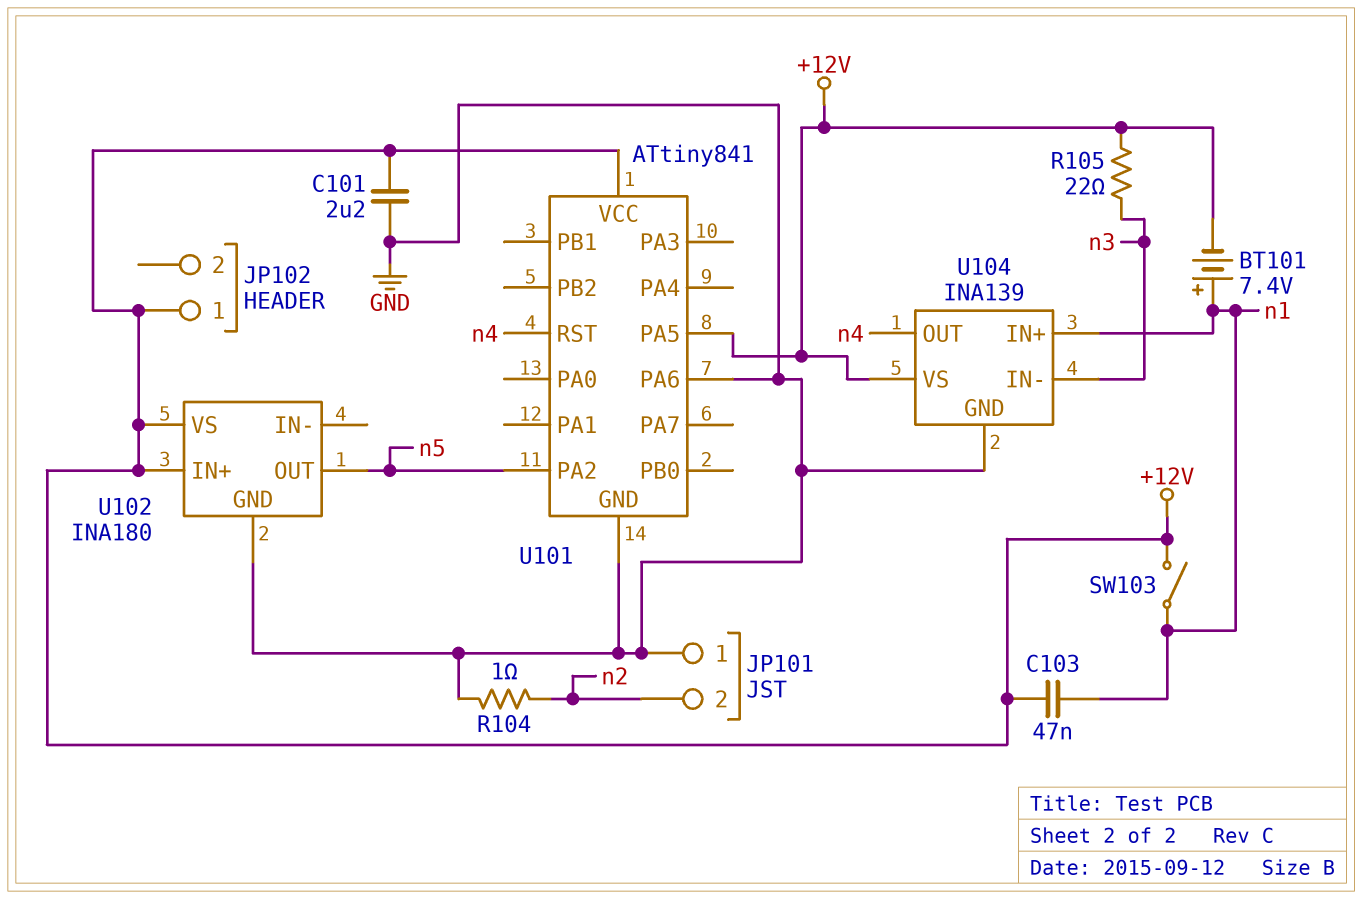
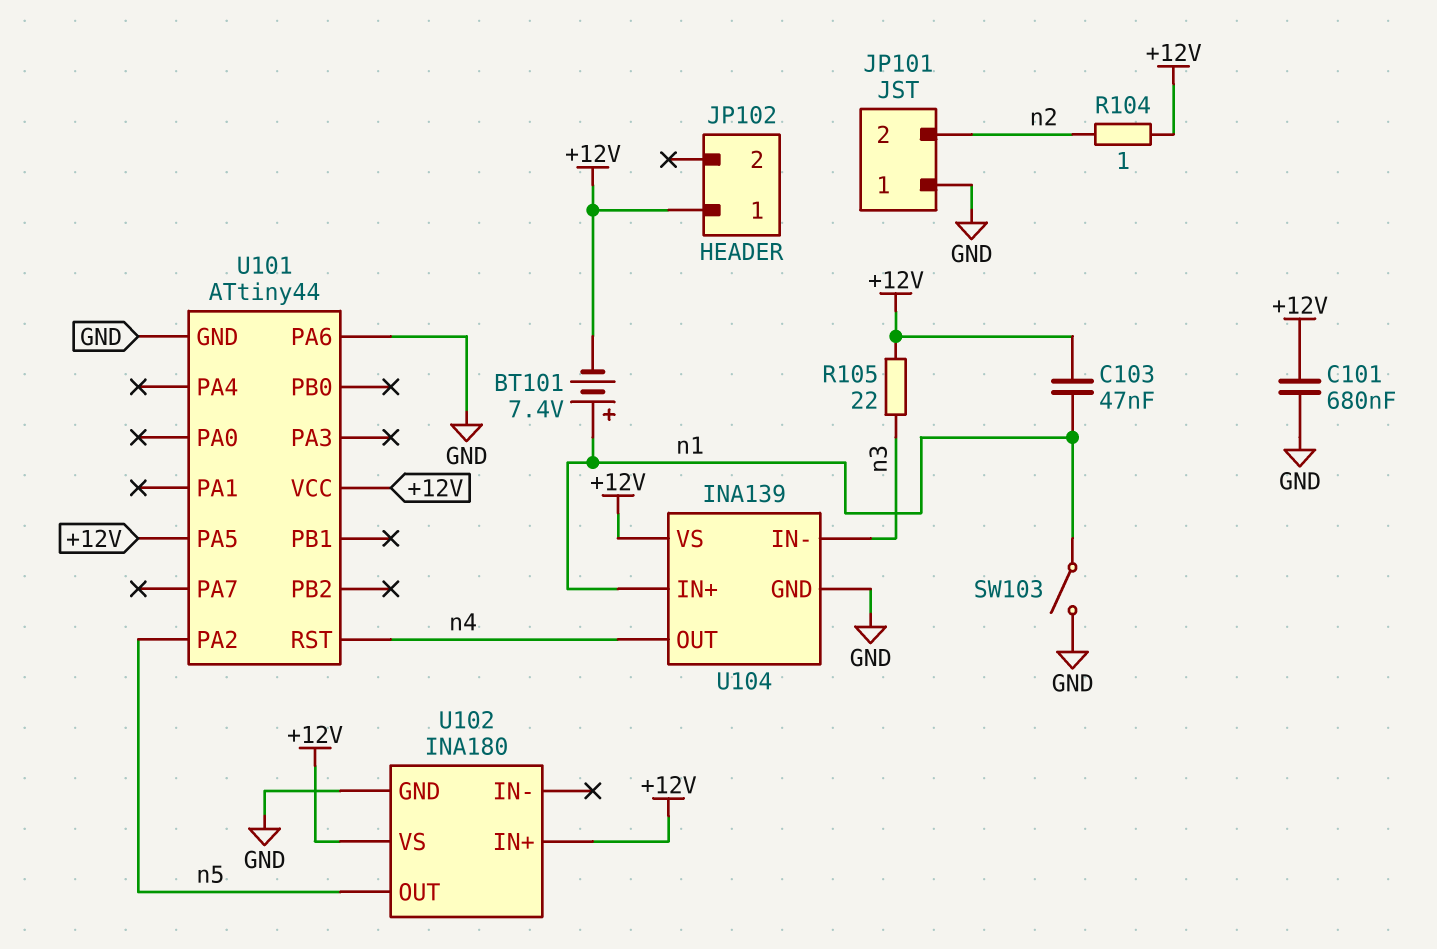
C101: 2.2uF (+12V, GND) -> 680nF (+12V, GND)
R104: 1 (GND, n2) -> 1 (+12V, n2)
SW103: switch (+12V, n1) -> switch (GND, n1)
U101: ATtiny841 -> ATtiny44

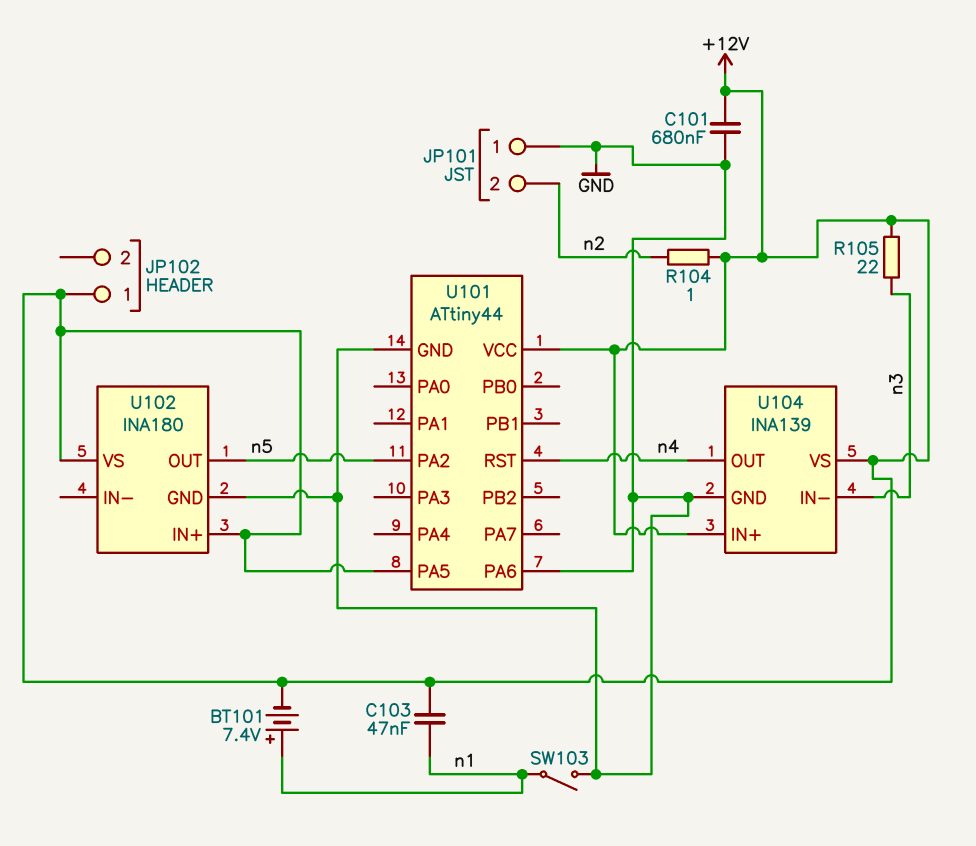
U104 pin IN+: n1 -> +12V

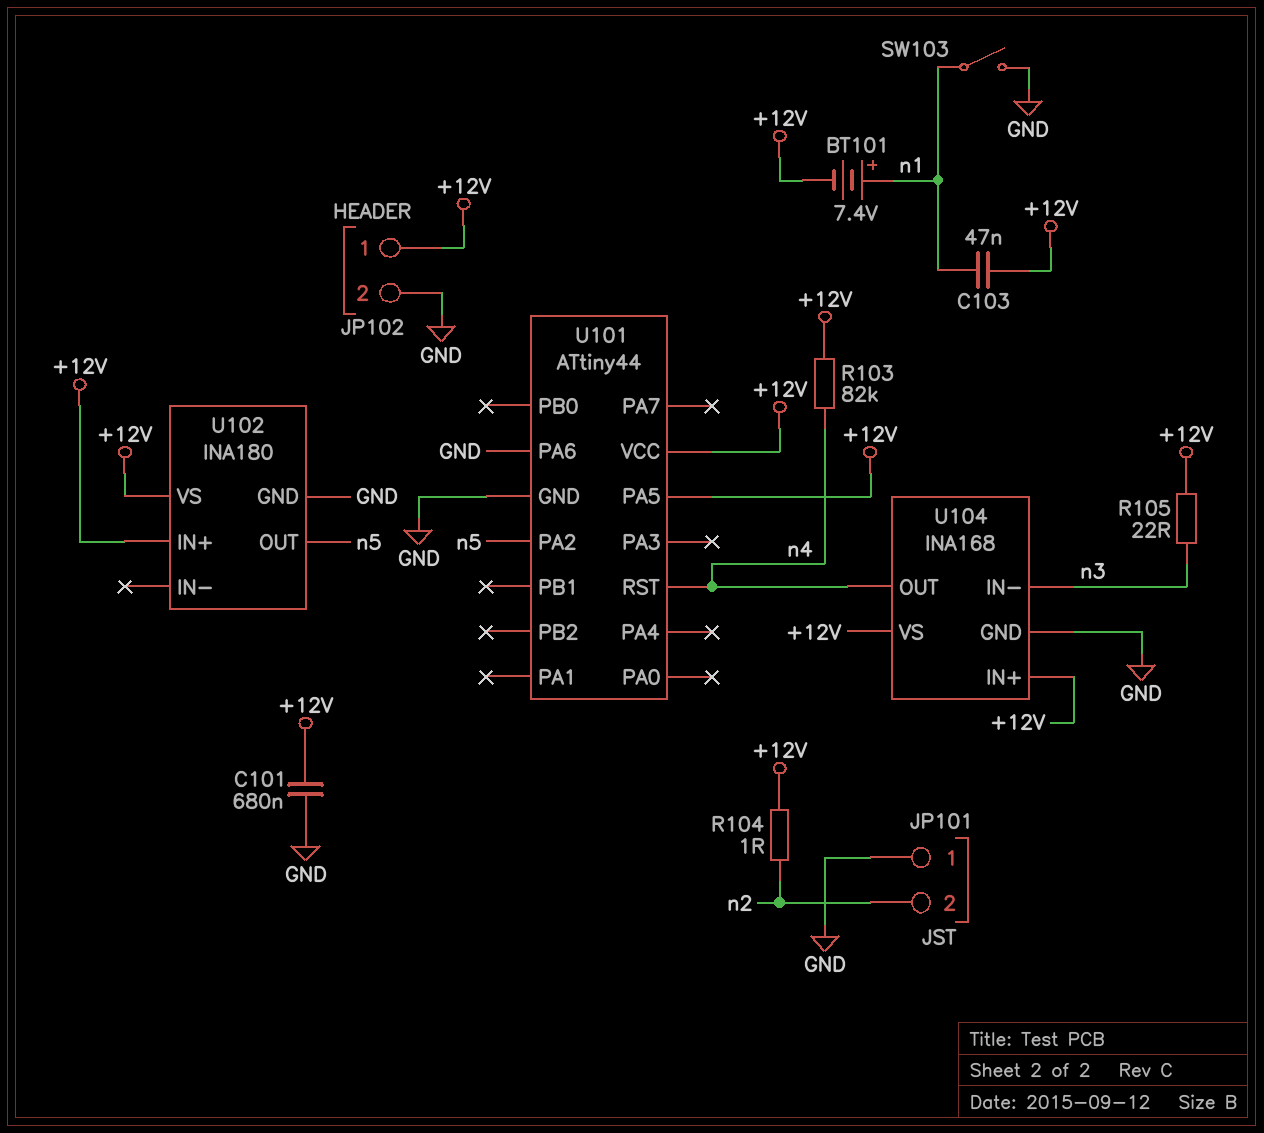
JP102 pin 2: none -> GND
R103: none -> 82k (+12V, n4)
U104: INA139 -> INA168

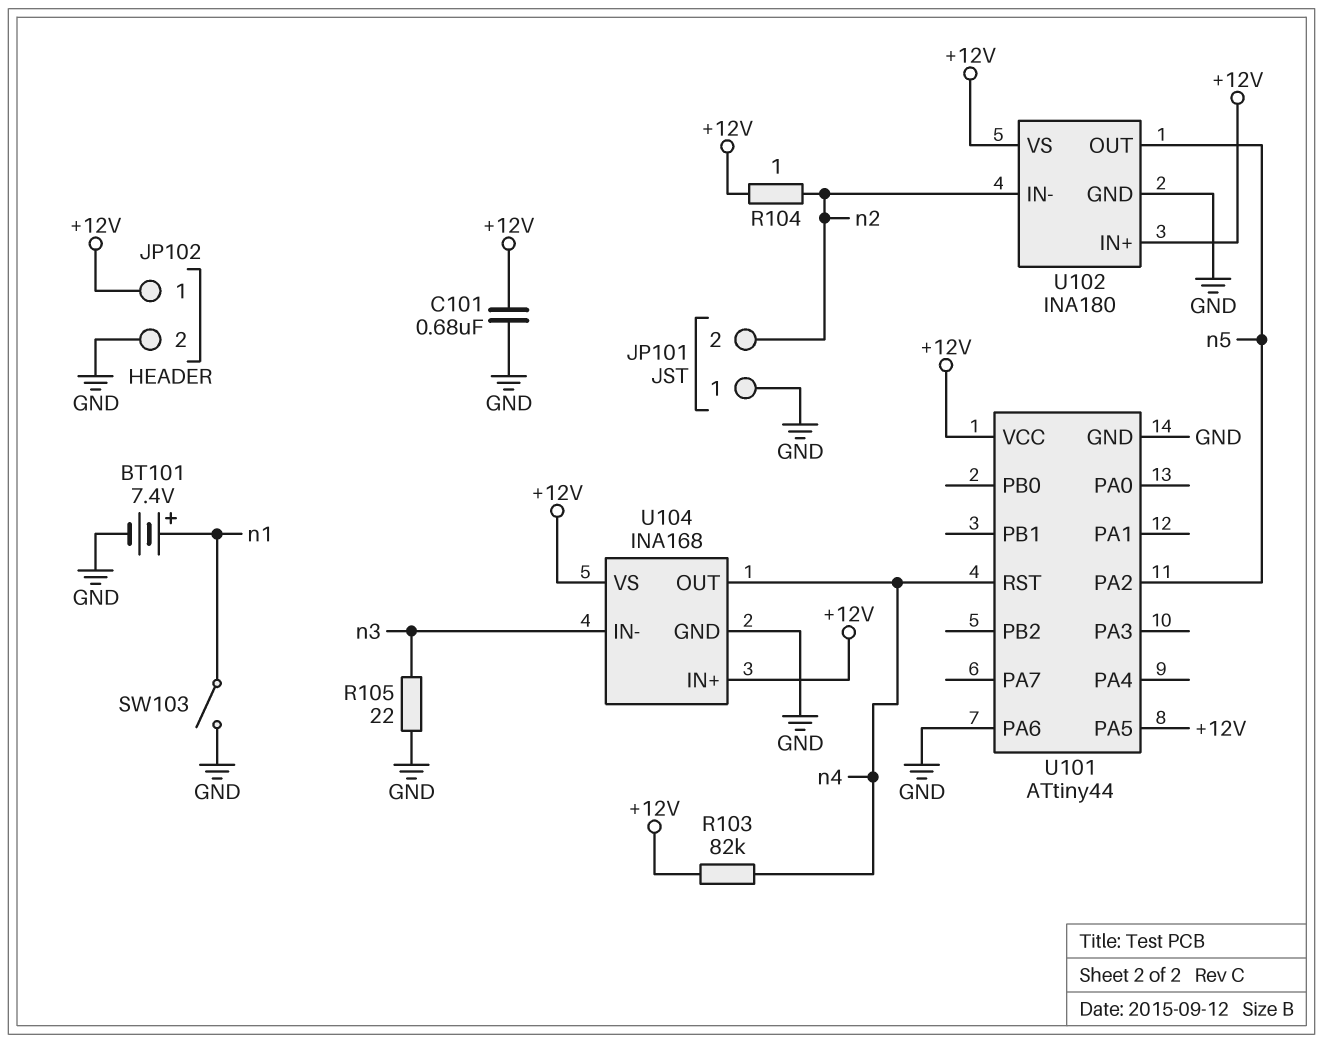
BT101: 7.4V (plus n1, minus +12V) -> 7.4V (plus n1, minus GND)
C103: 47nF (+12V, n1) -> none
R105: 22 (+12V, n3) -> 22 (GND, n3)
U102 pin IN-: none -> n2

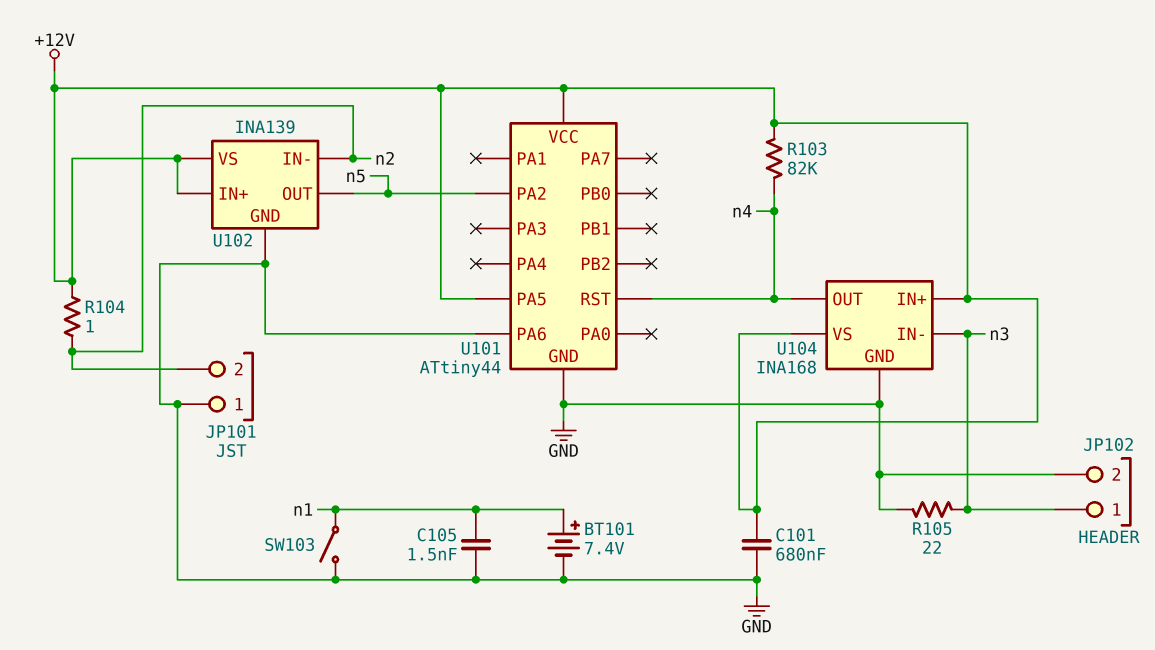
C105: none -> 1.5nF (GND, n1)
JP102 pin 1: +12V -> n3
U102: INA180 -> INA139

